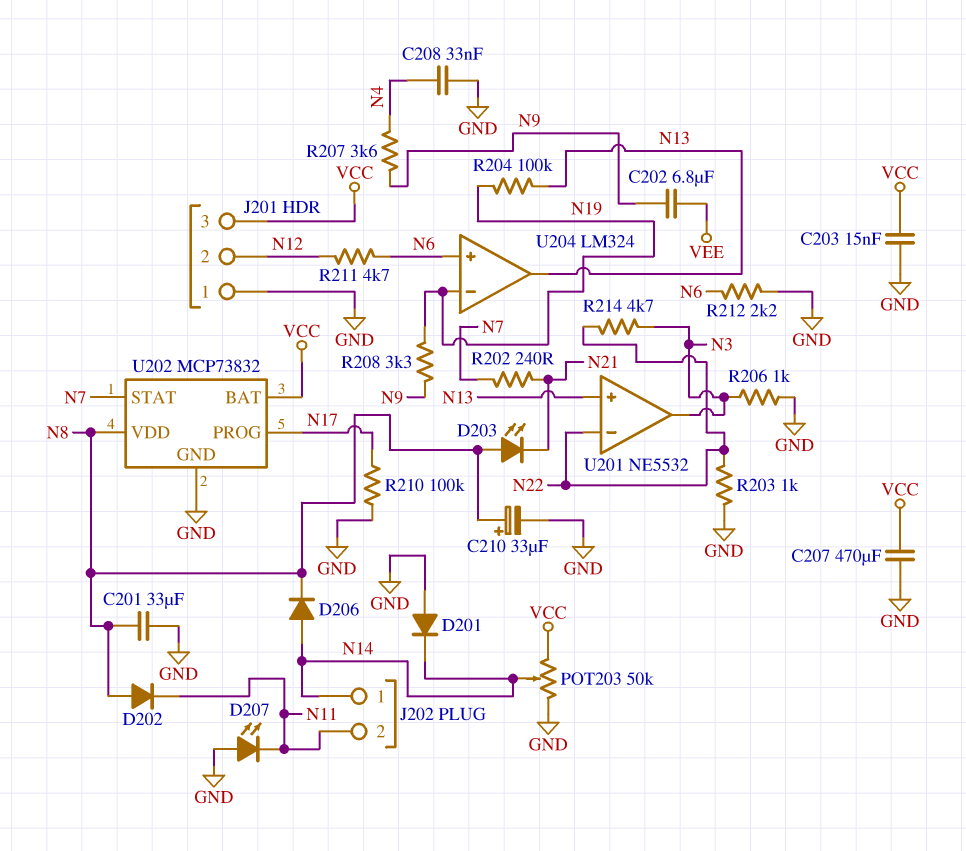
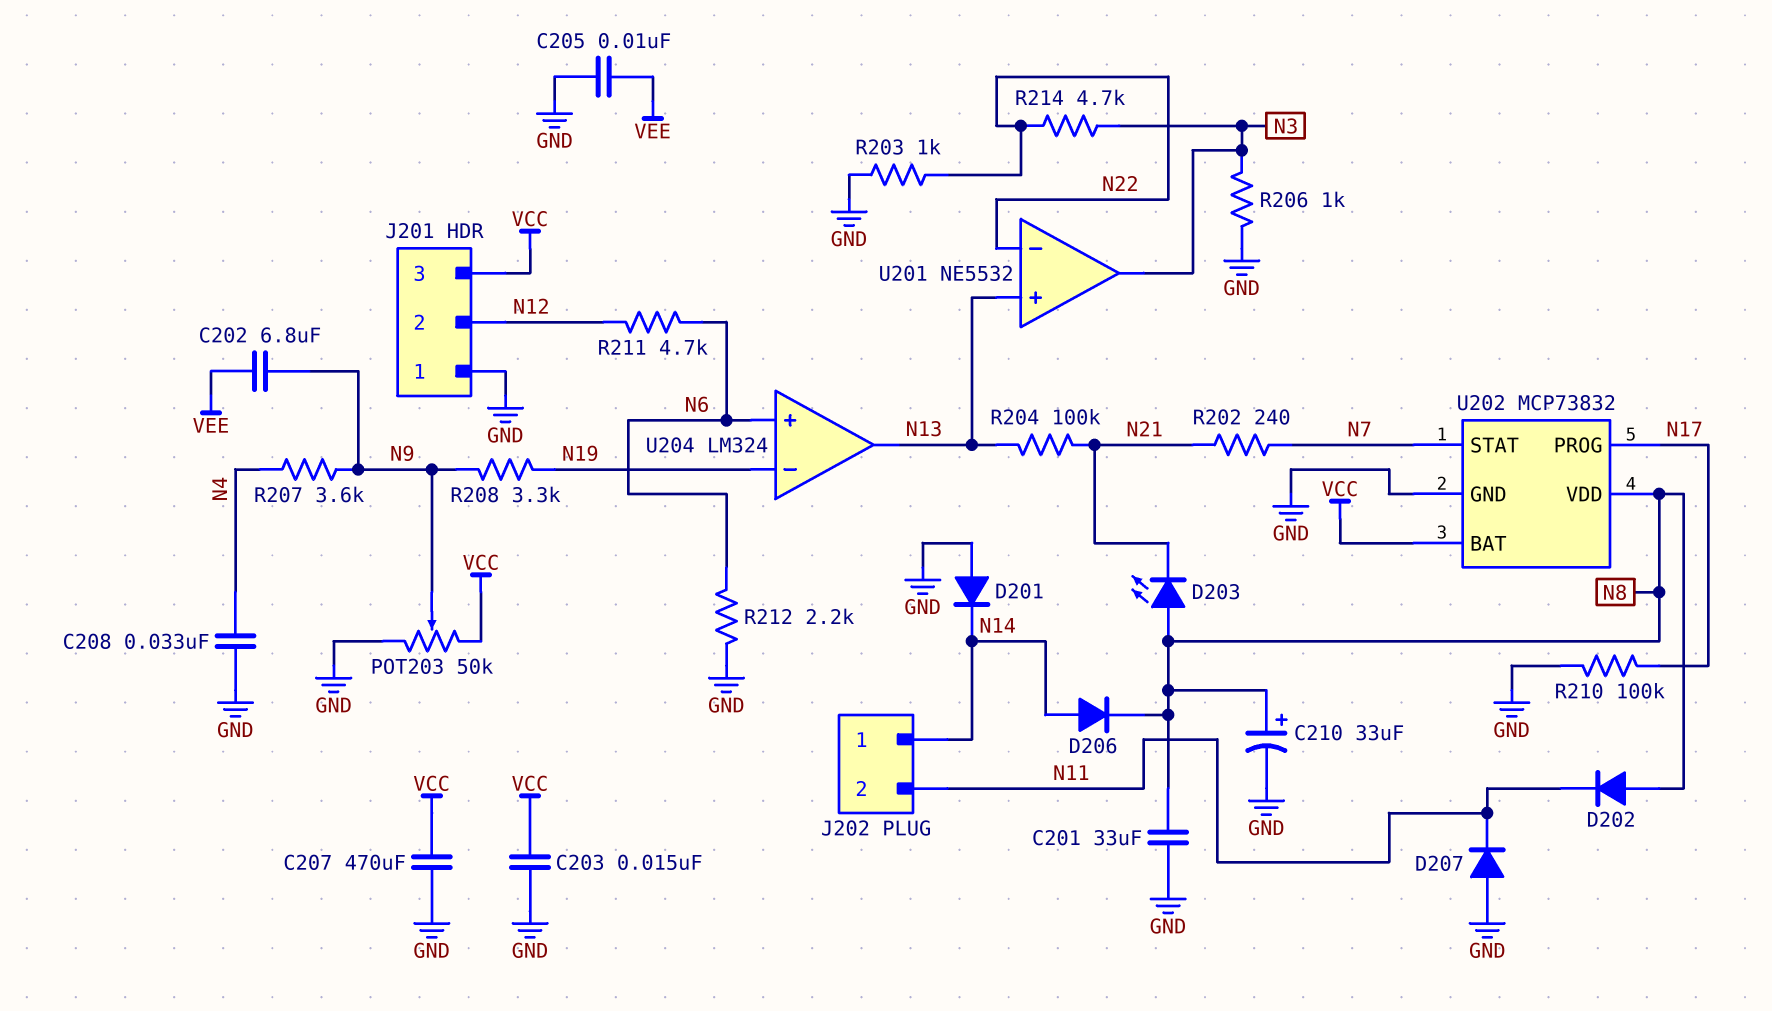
C205: none -> 10nF (GND, VEE)
D207: LED (A GND, K N11) -> diode (A GND, K N11)
POT203: 50k (GND, VCC, wiper N14) -> 50k (GND, VCC, wiper N9)
R204: 100k (N13, N19) -> 100k (N13, N21)

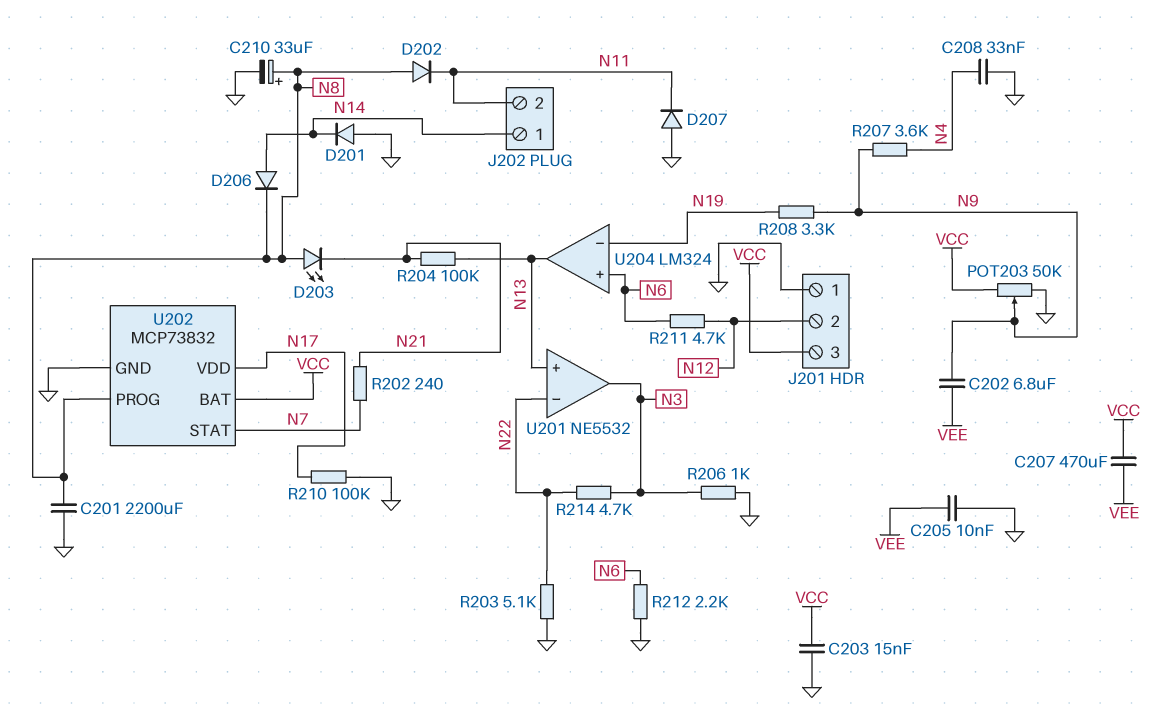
C201: 33uF (GND, N8) -> 2200uF (GND, N8)
C207: 470uF (GND, VCC) -> 470uF (VCC, VEE)
R203: 1k (GND, N22) -> 5.1k (GND, N22)
U202 pin PROG: N17 -> N8
U202 pin VDD: N8 -> N17

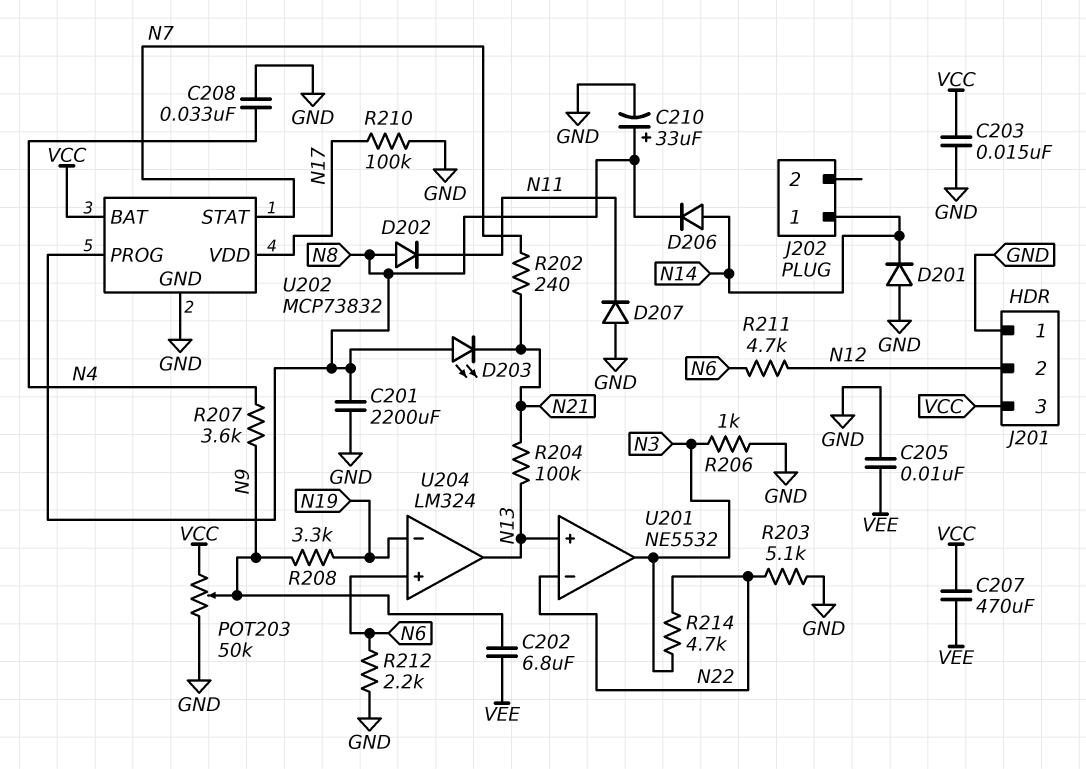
J202 pin 2: N11 -> none

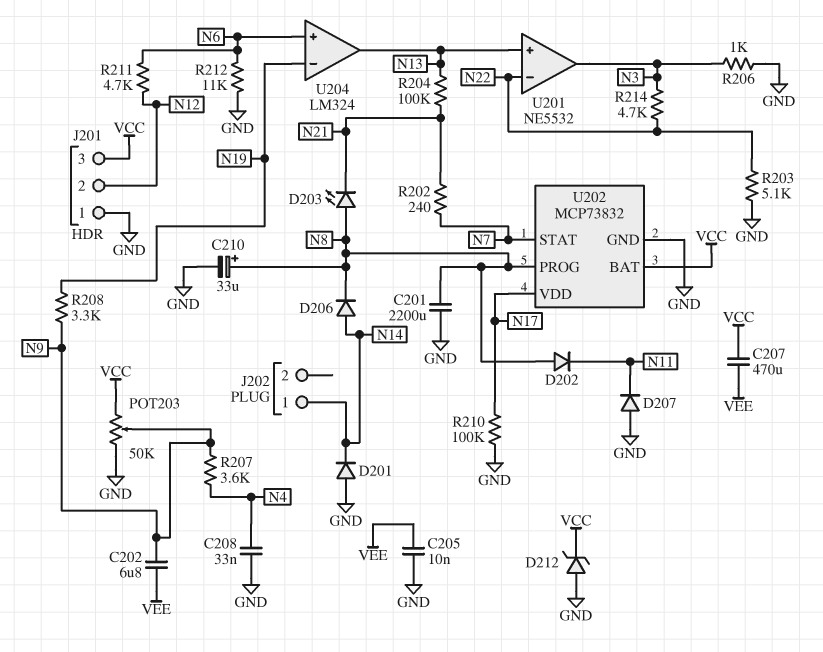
C203: 15nF (GND, VCC) -> none
D212: none -> zener (A GND, K VCC)
R212: 2.2k (GND, N6) -> 11k (GND, N6)

